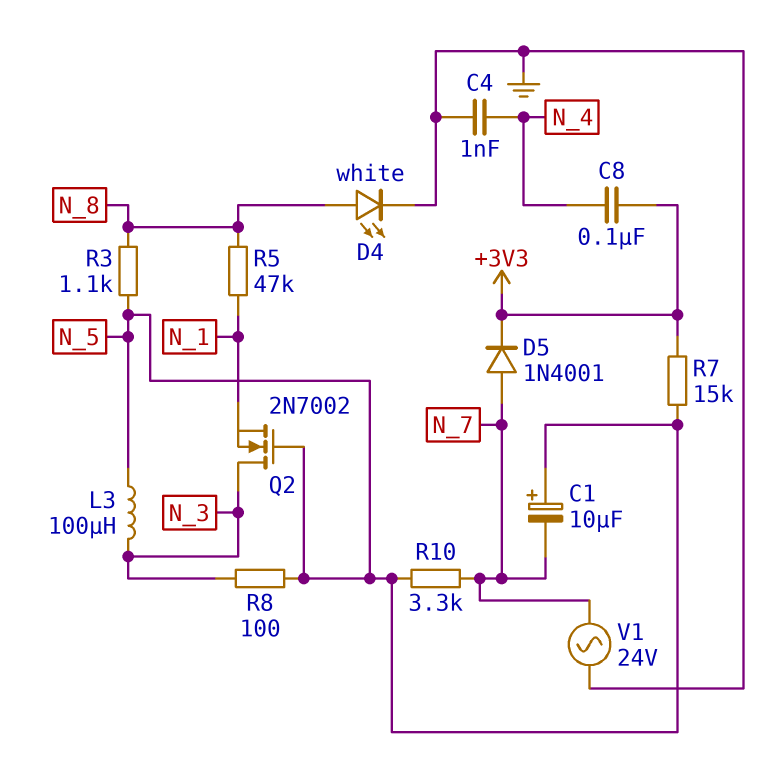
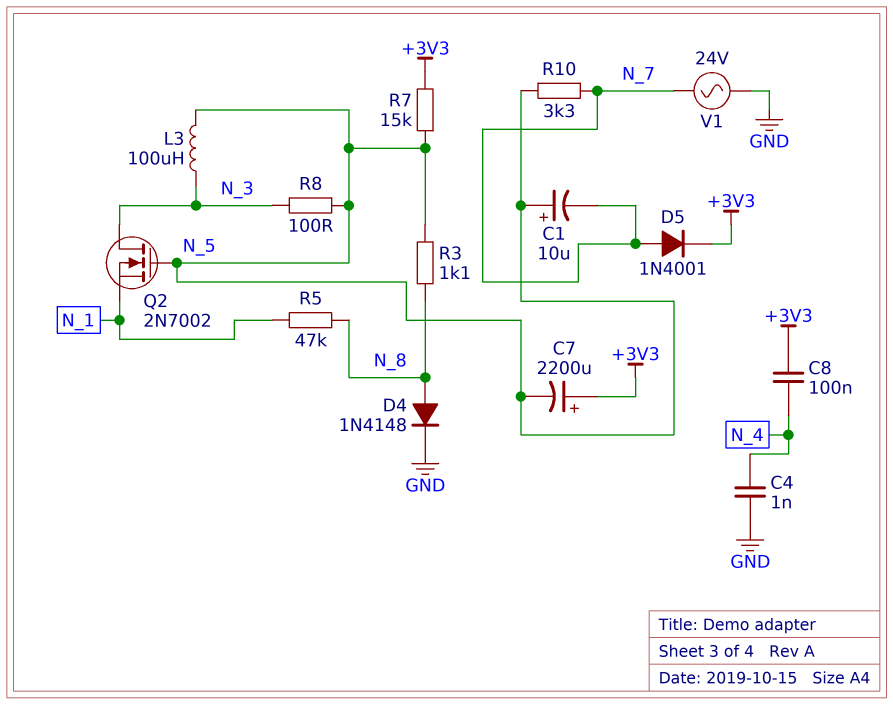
C7: none -> 2200uF (plus +3V3, minus N_5)
D4: LED white (A N_8, K GND) -> diode 1N4148 (A N_8, K GND)

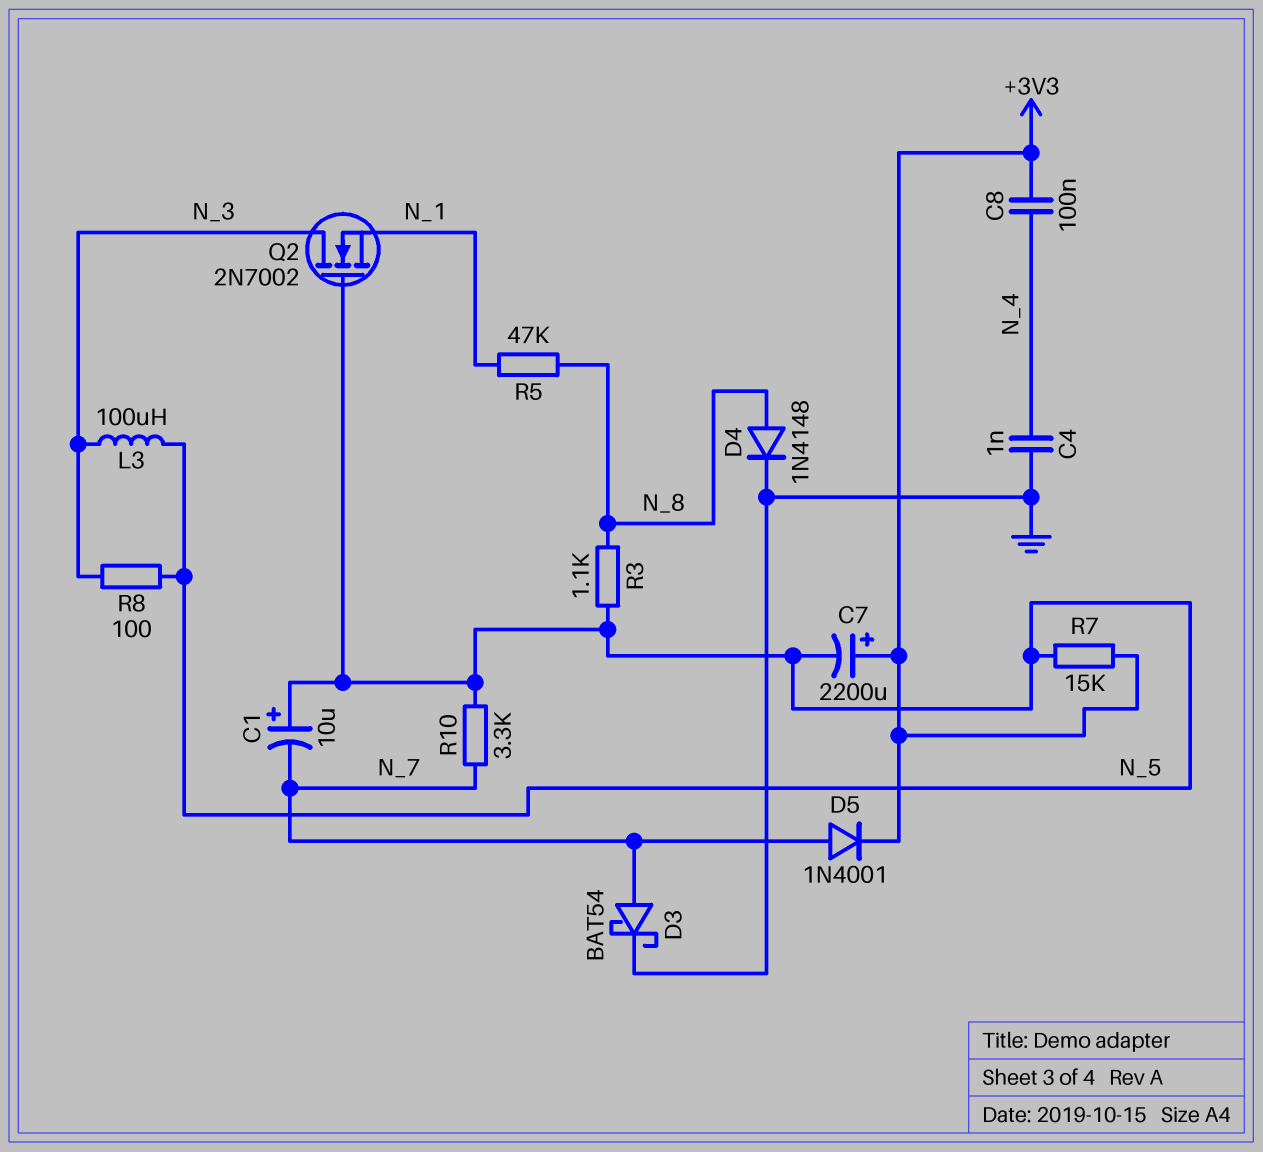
D3: none -> schottky BAT54 (A N_7, K GND)
V1: AC 24V (GND, N_7) -> none

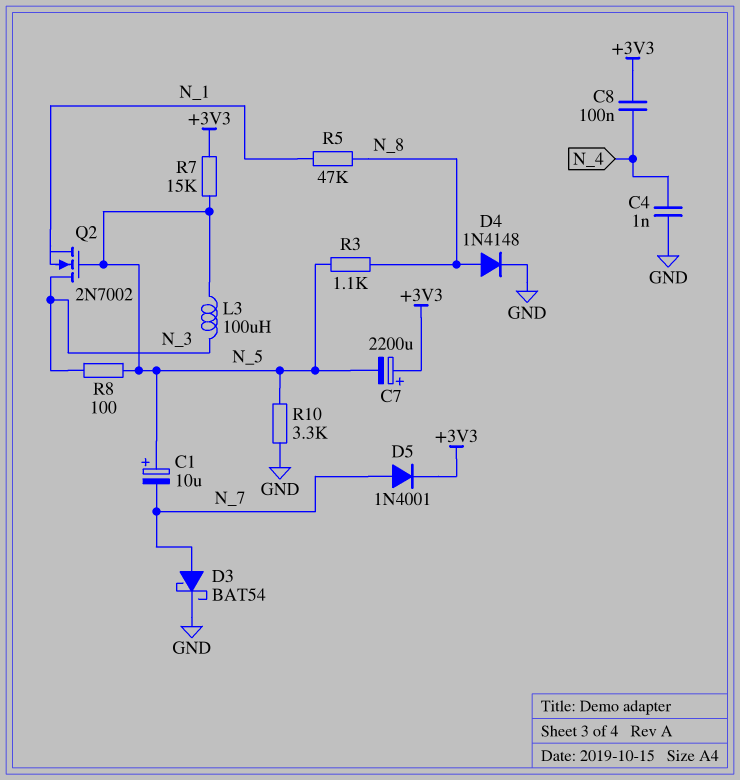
R10: 3.3k (N_5, N_7) -> 3.3k (GND, N_5)

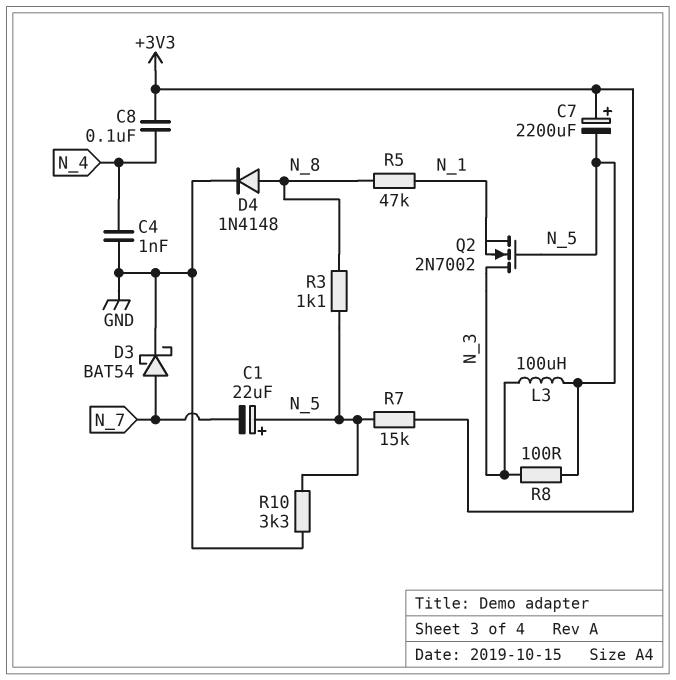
C1: 10uF (plus N_5, minus N_7) -> 22uF (plus N_5, minus N_7)
D5: diode 1N4001 (A N_7, K +3V3) -> none

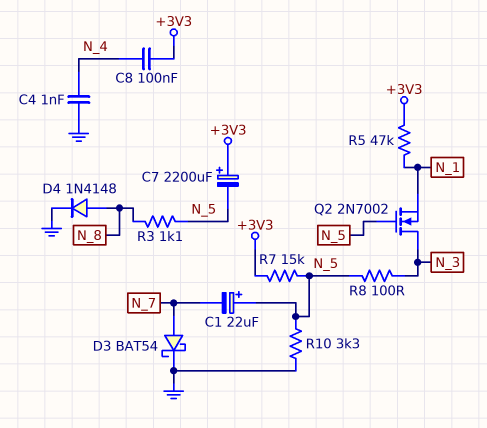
L3: 100uH (N_3, N_5) -> none
R5: 47k (N_1, N_8) -> 47k (+3V3, N_1)

